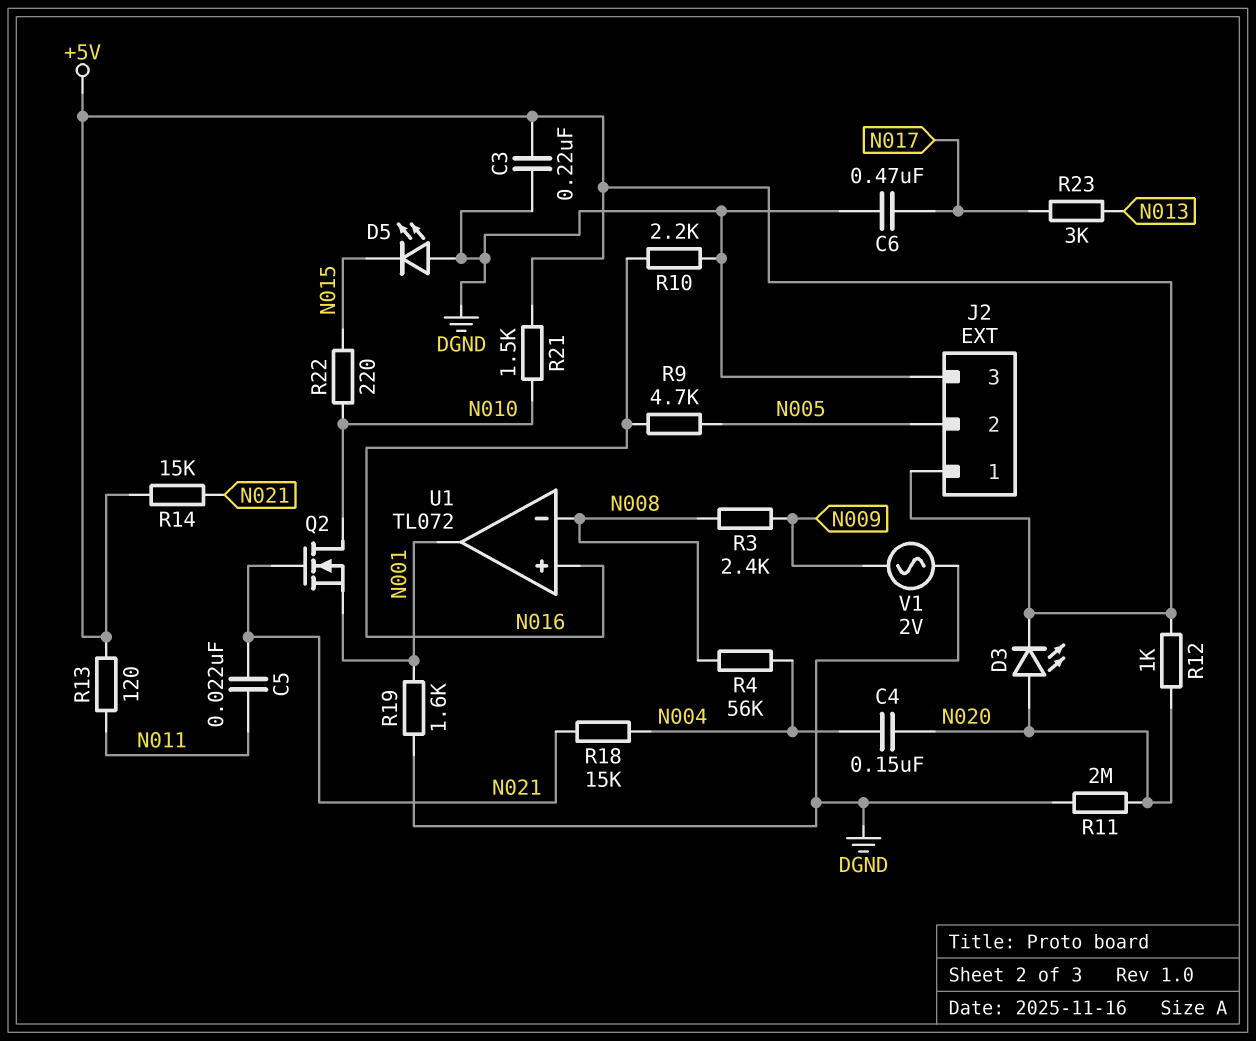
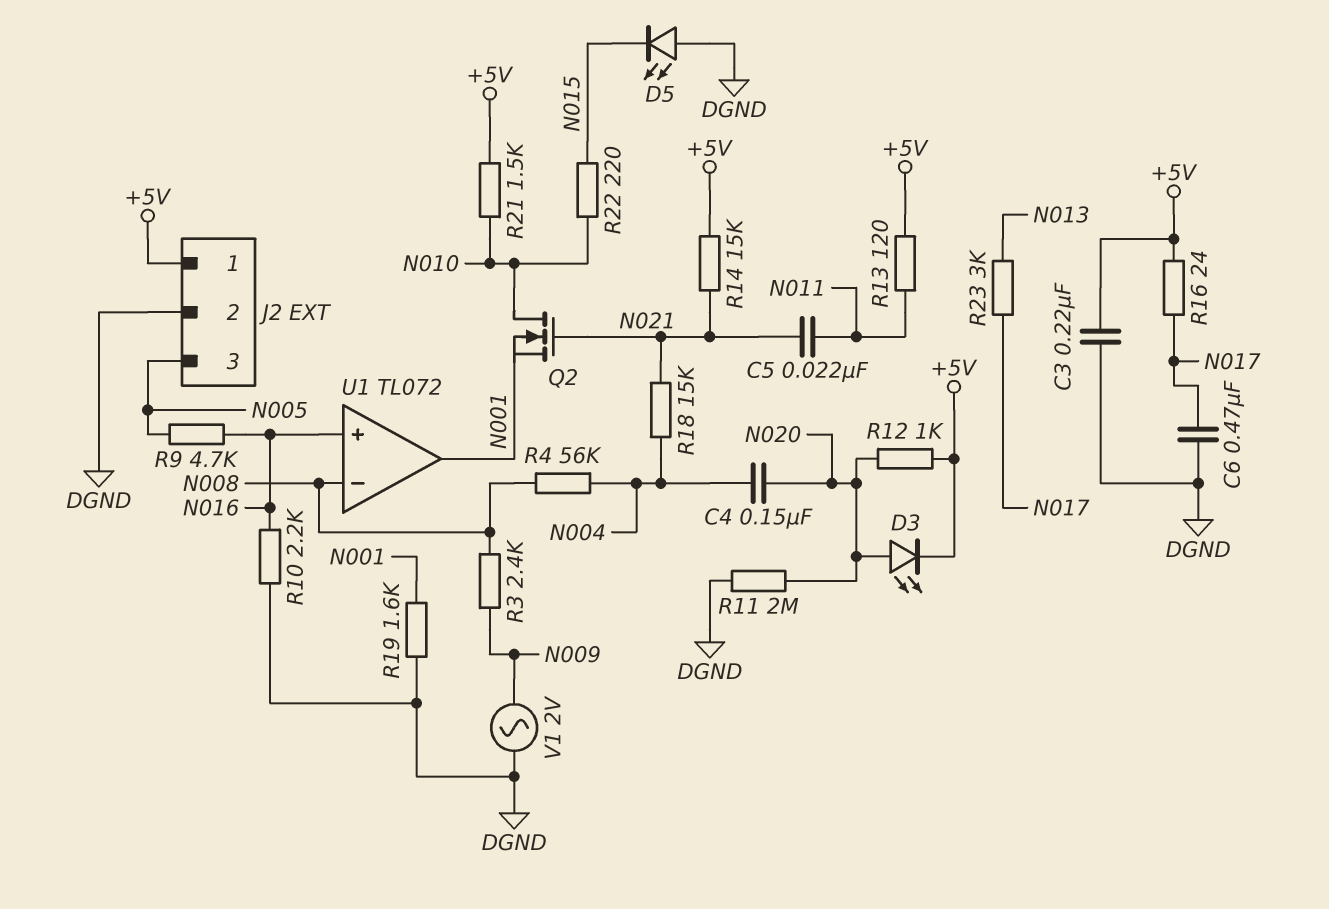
J2 pin 2: N005 -> DGND
J2 pin 3: DGND -> N005
R16: none -> 24 (+5V, N017)

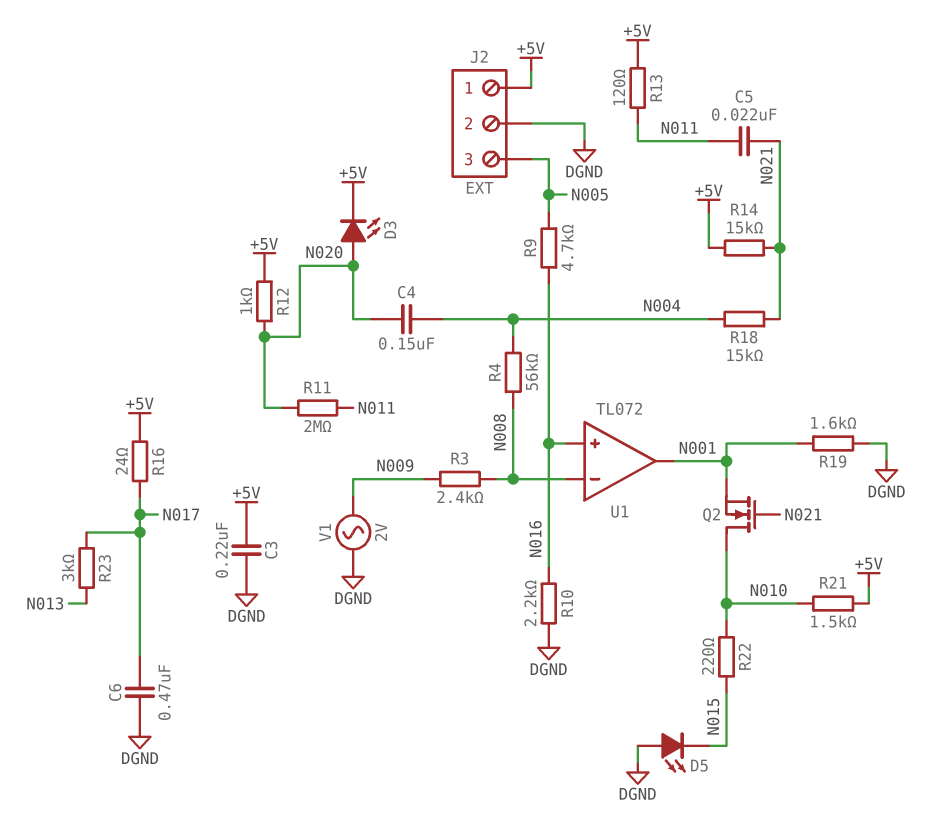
R11: 2M (DGND, N020) -> 2M (N011, N020)

